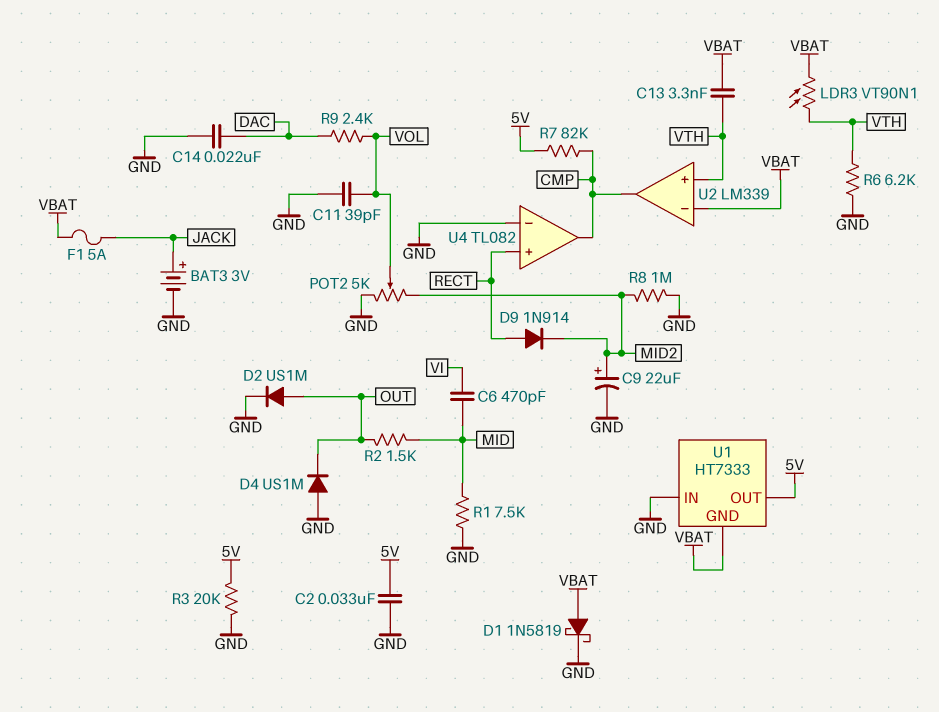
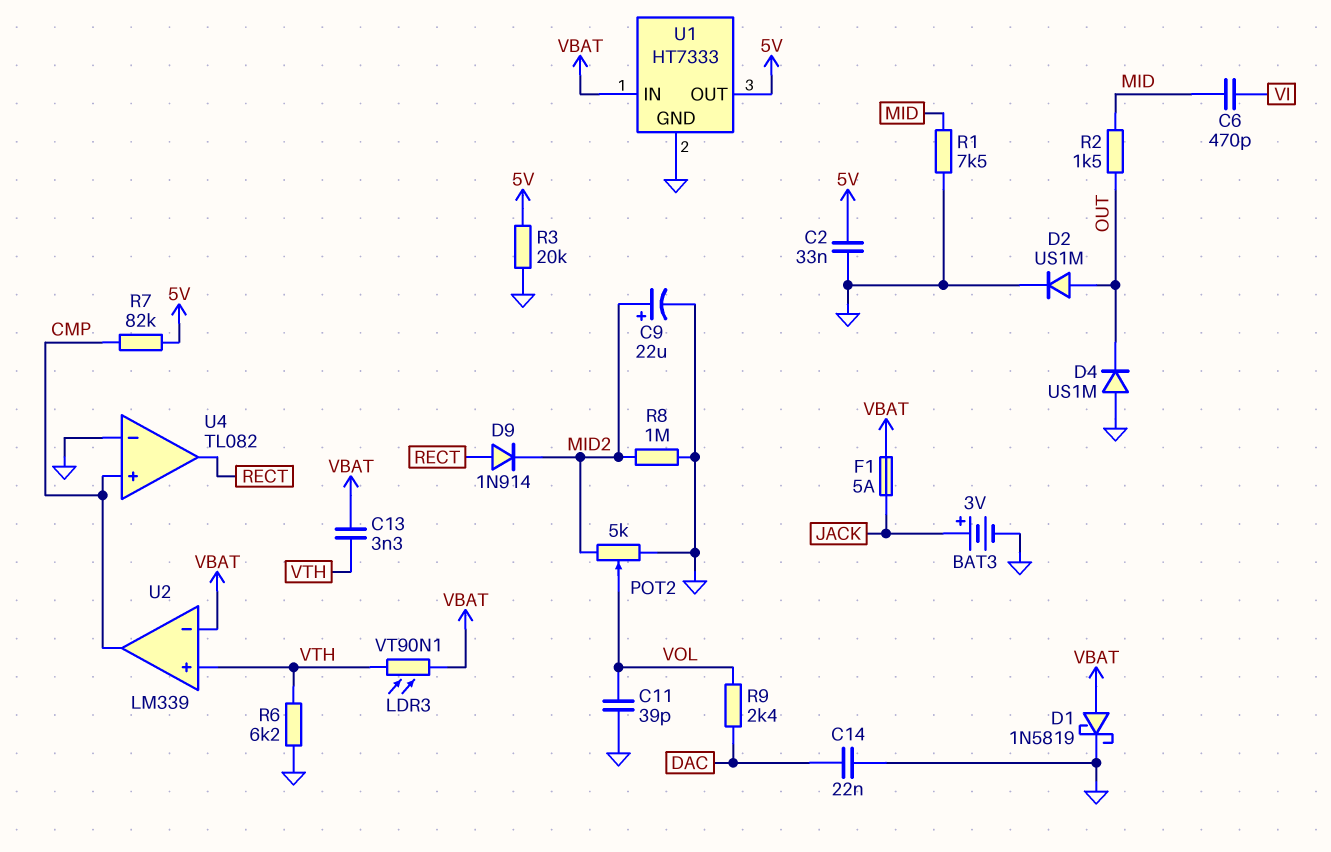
U1 pin GND: VBAT -> GND
U1 pin IN: GND -> VBAT
U4 pin in+: RECT -> CMP
U4 pin out: CMP -> RECT

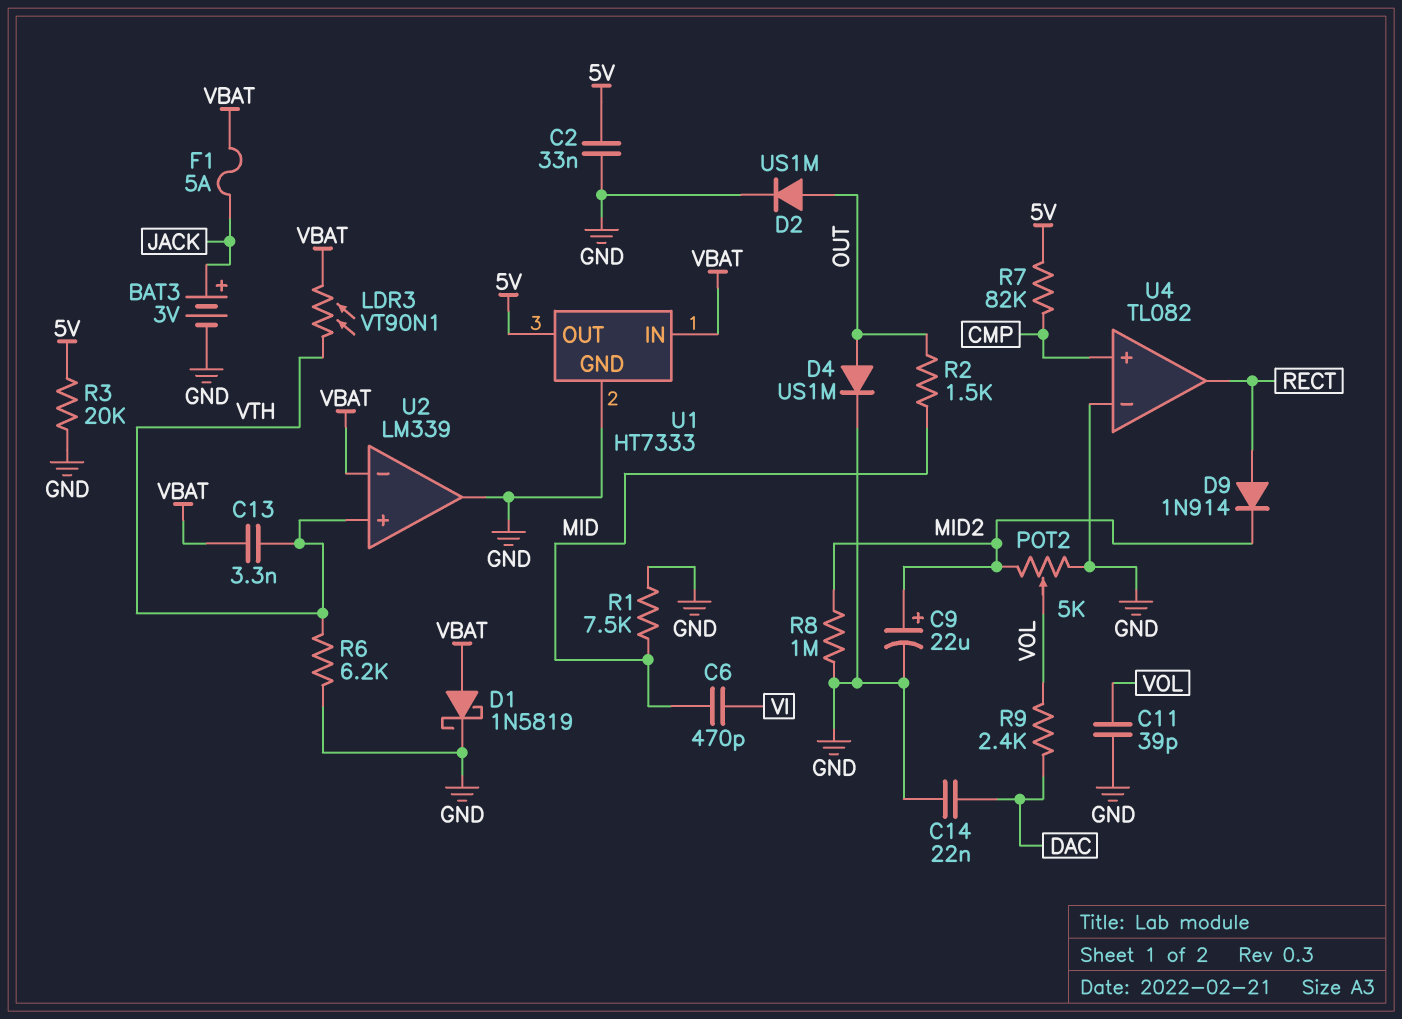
D4: diode US1M (A GND, K OUT) -> diode US1M (A OUT, K GND)
U2 pin out: CMP -> GND

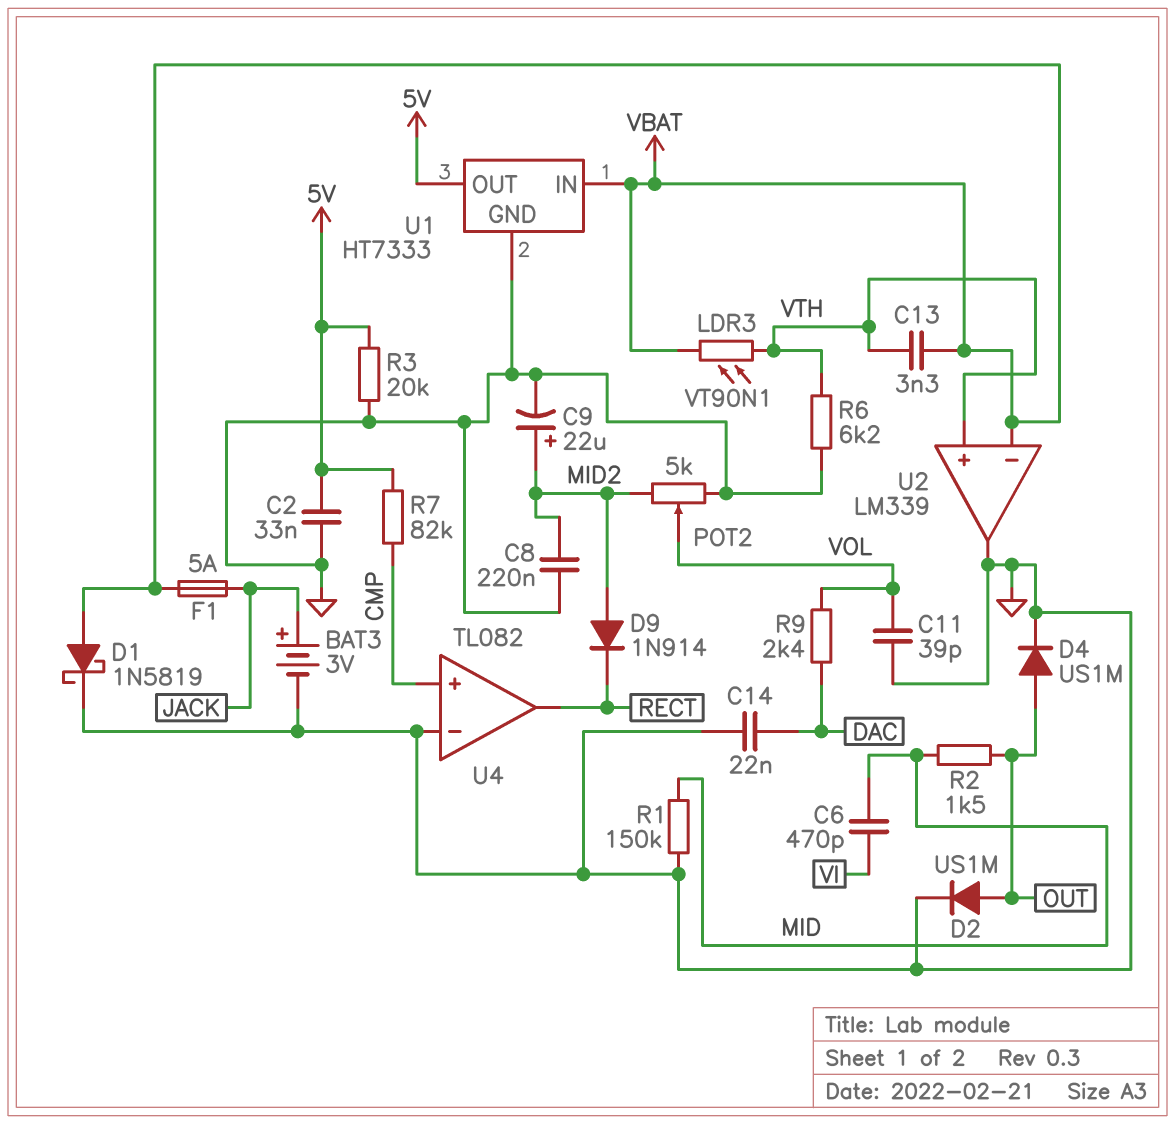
C8: none -> 220nF (GND, MID2)
D9: diode 1N914 (A RECT, K MID2) -> diode 1N914 (A MID2, K RECT)
R1: 7.5k (GND, MID) -> 150k (GND, MID)
R8: 1M (GND, MID2) -> none

